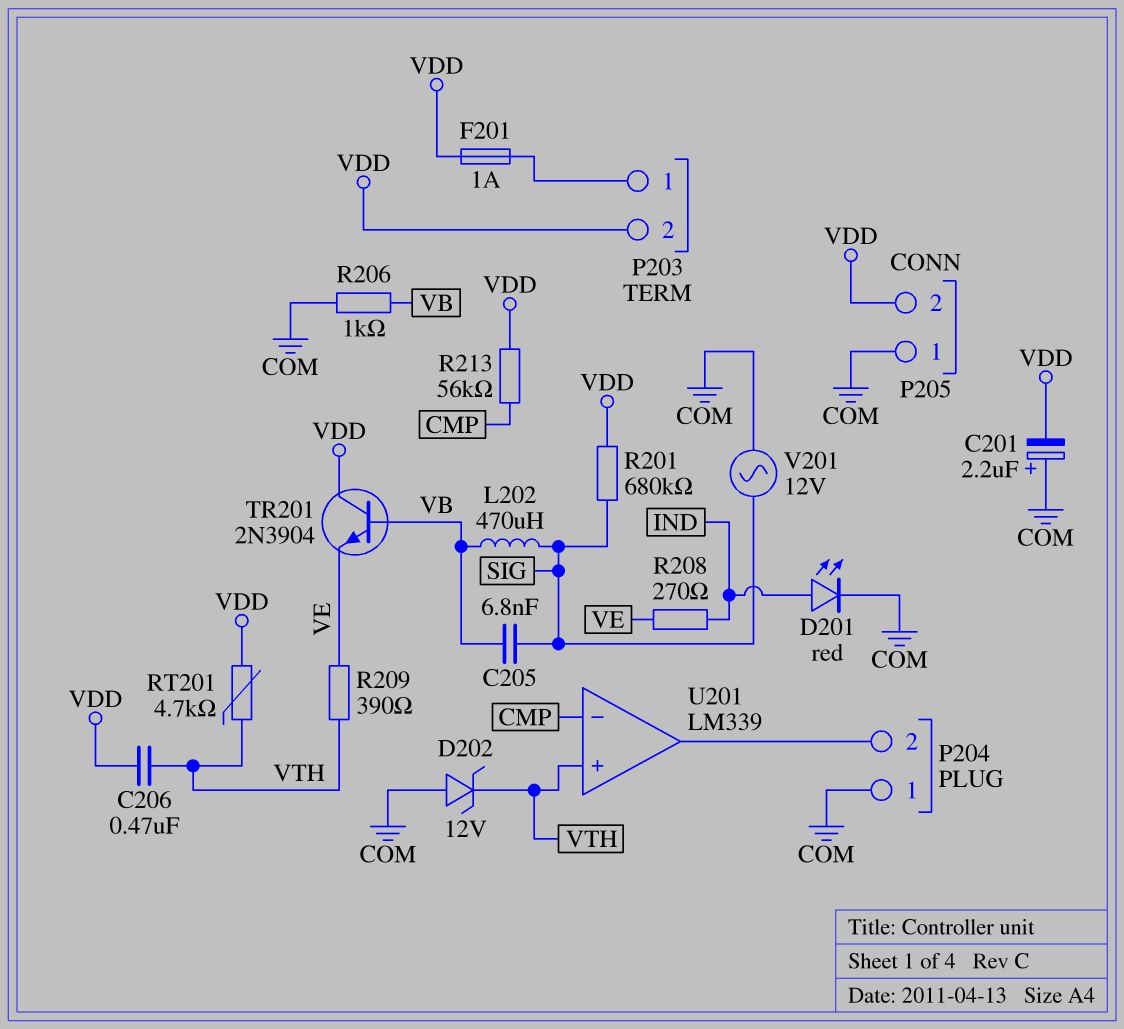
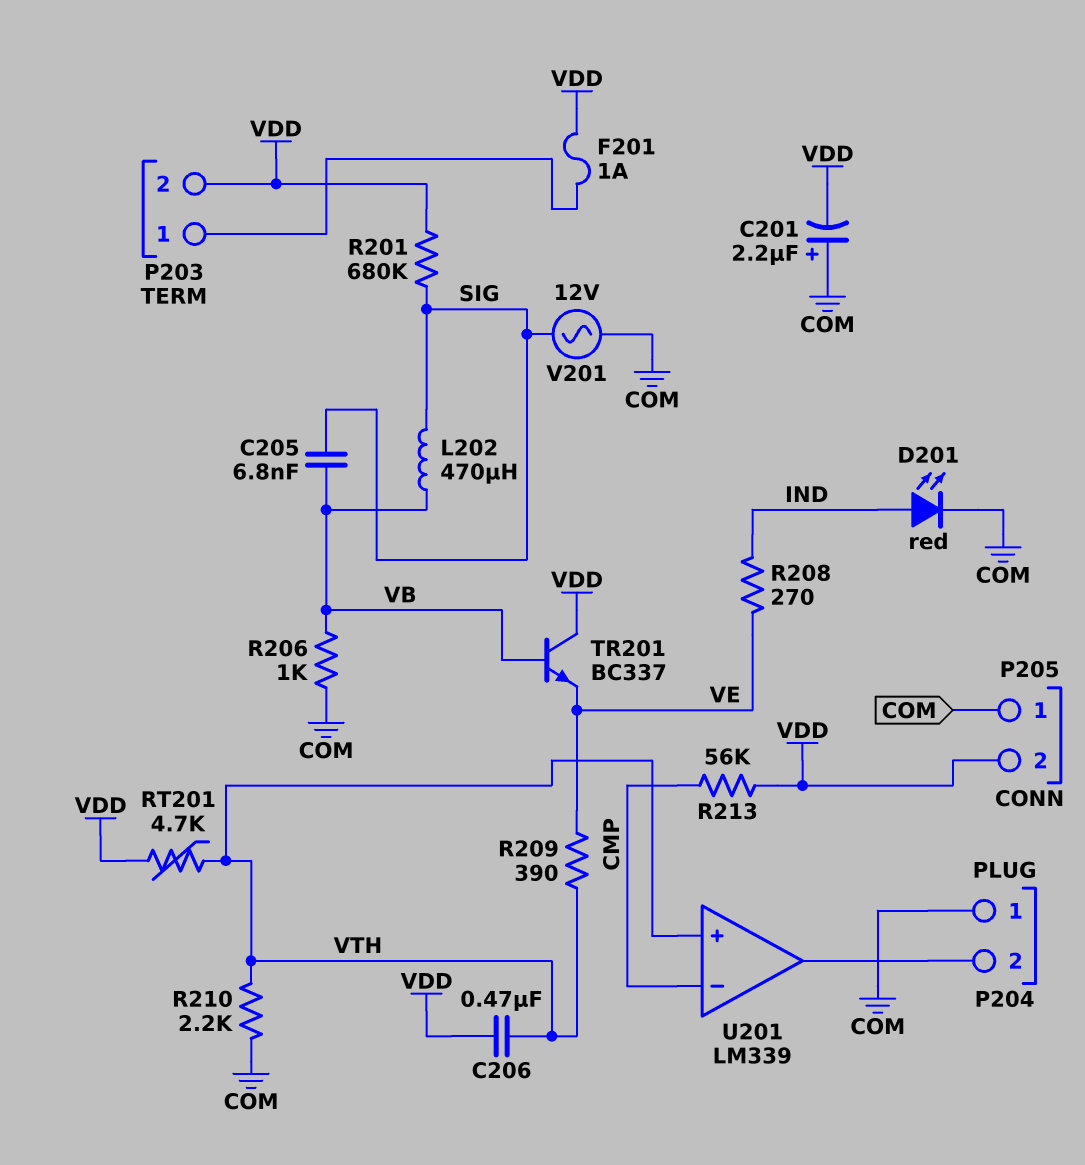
D202: zener 12V (A COM, K VTH) -> none
R210: none -> 2.2k (COM, VTH)
TR201: NPN 2N3904 (B VB, C VDD, E VE) -> NPN BC337 (B VB, C VDD, E VE)

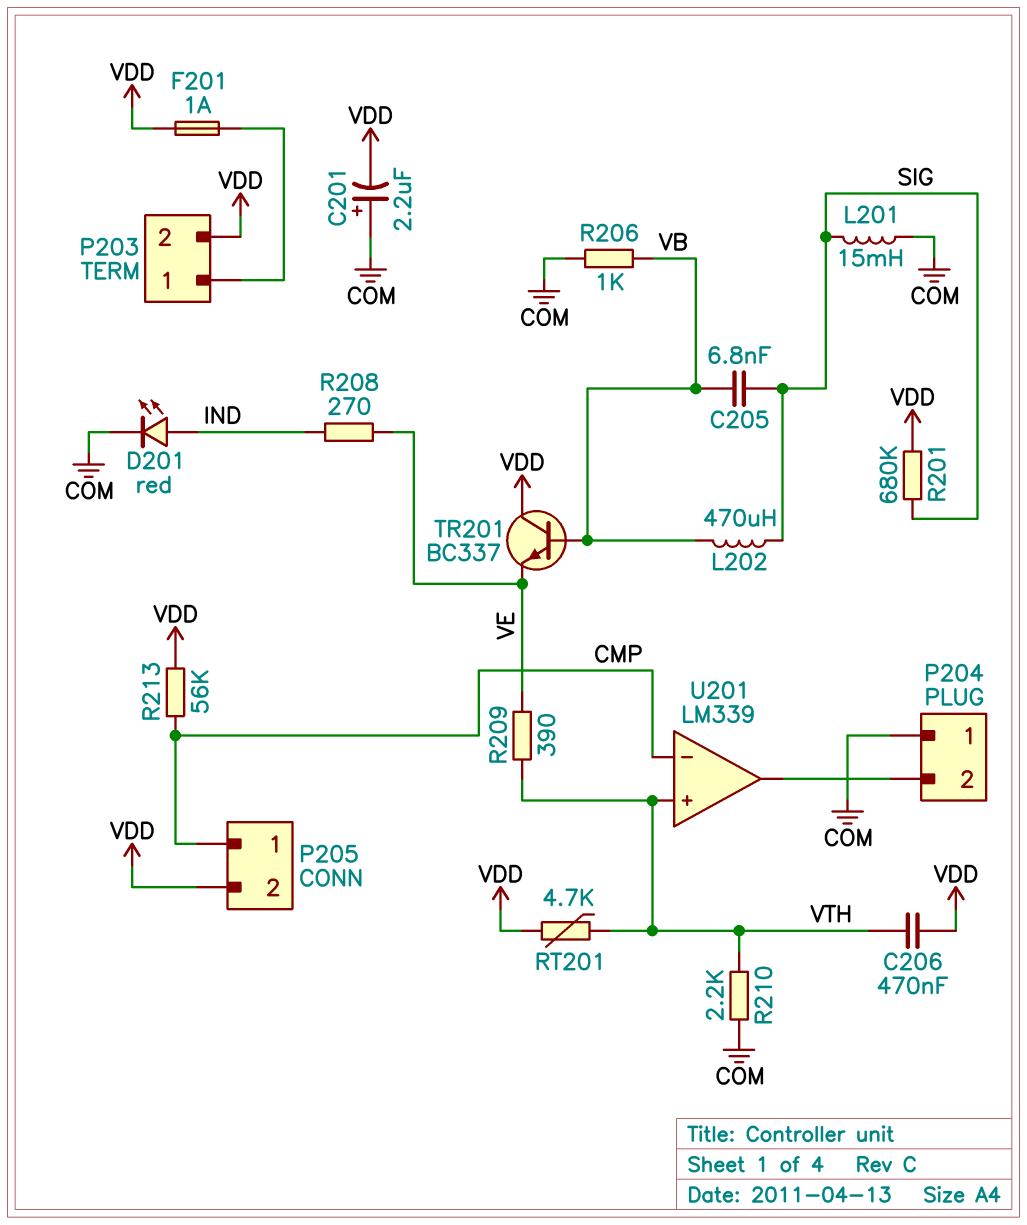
L201: none -> 15mH (COM, SIG)
P205 pin 1: COM -> CMP
V201: AC 12V (COM, SIG) -> none

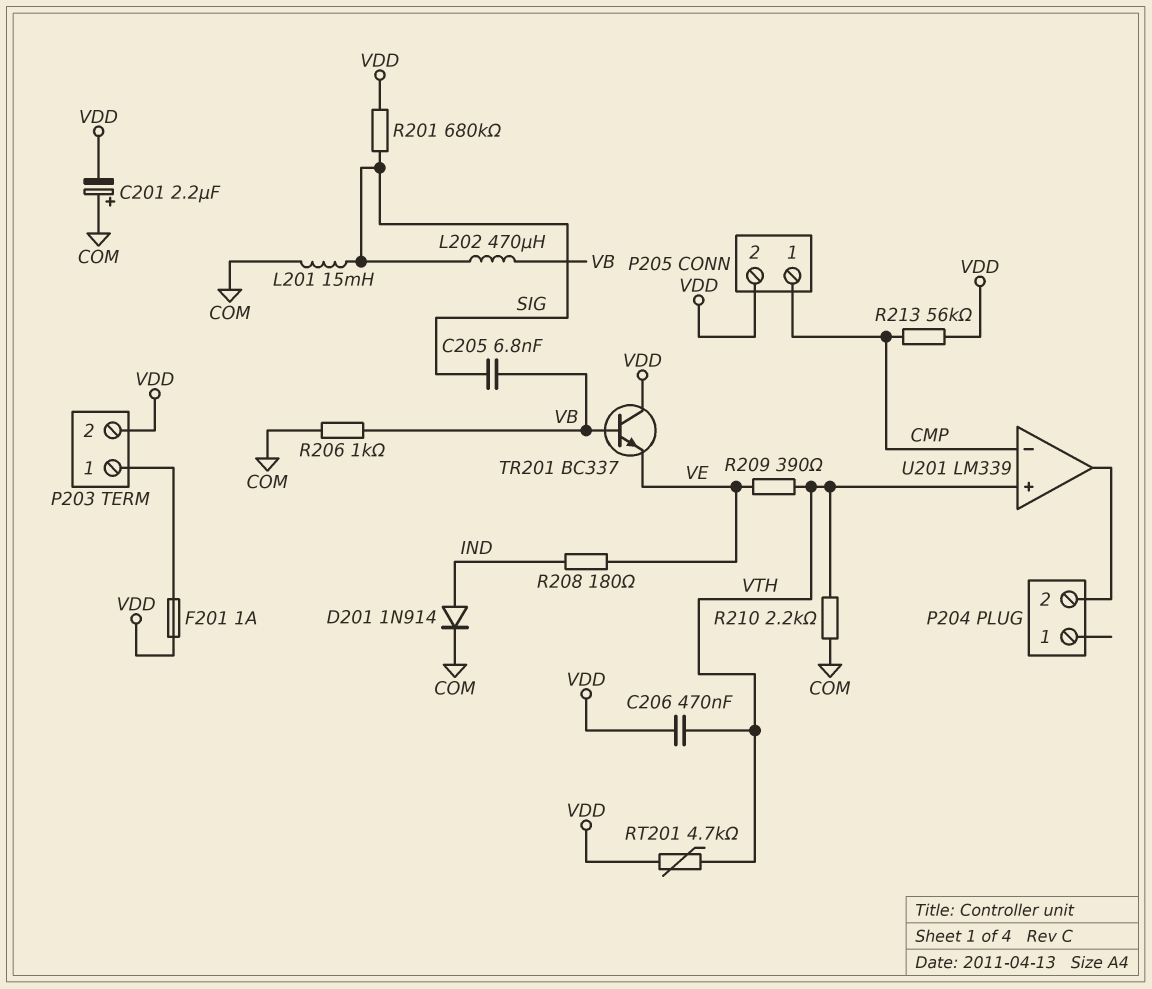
D201: LED red (A IND, K COM) -> diode 1N914 (A IND, K COM)
P204 pin 1: COM -> none
R208: 270 (IND, VE) -> 180 (IND, VE)

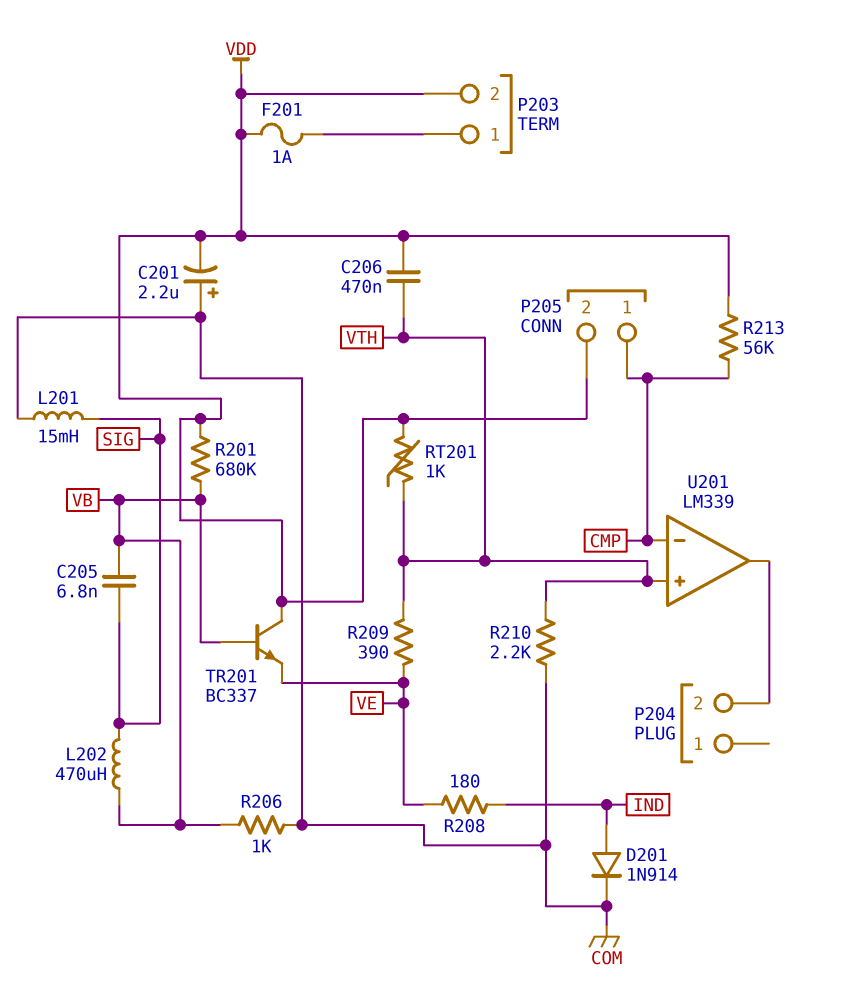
R201: 680k (SIG, VDD) -> 680k (VB, VDD)
RT201: 4.7k (VDD, VTH) -> 1k (VDD, VTH)

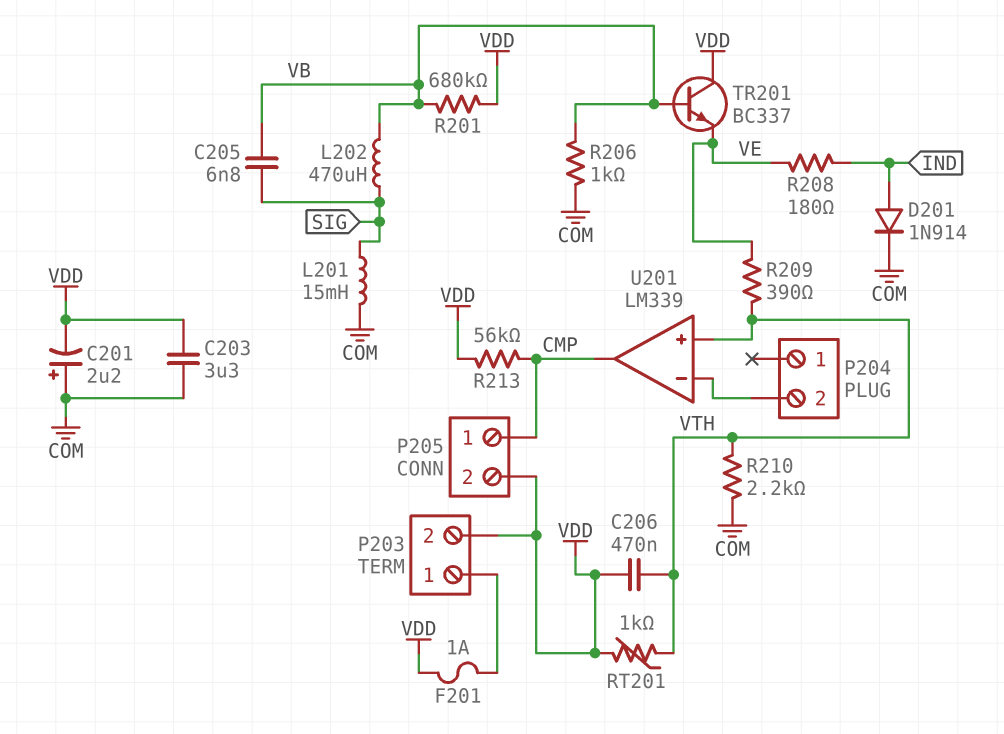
C203: none -> 3.3uF (COM, VDD)
U201 pin in-: CMP -> P204/2
U201 pin out: P204/2 -> CMP

